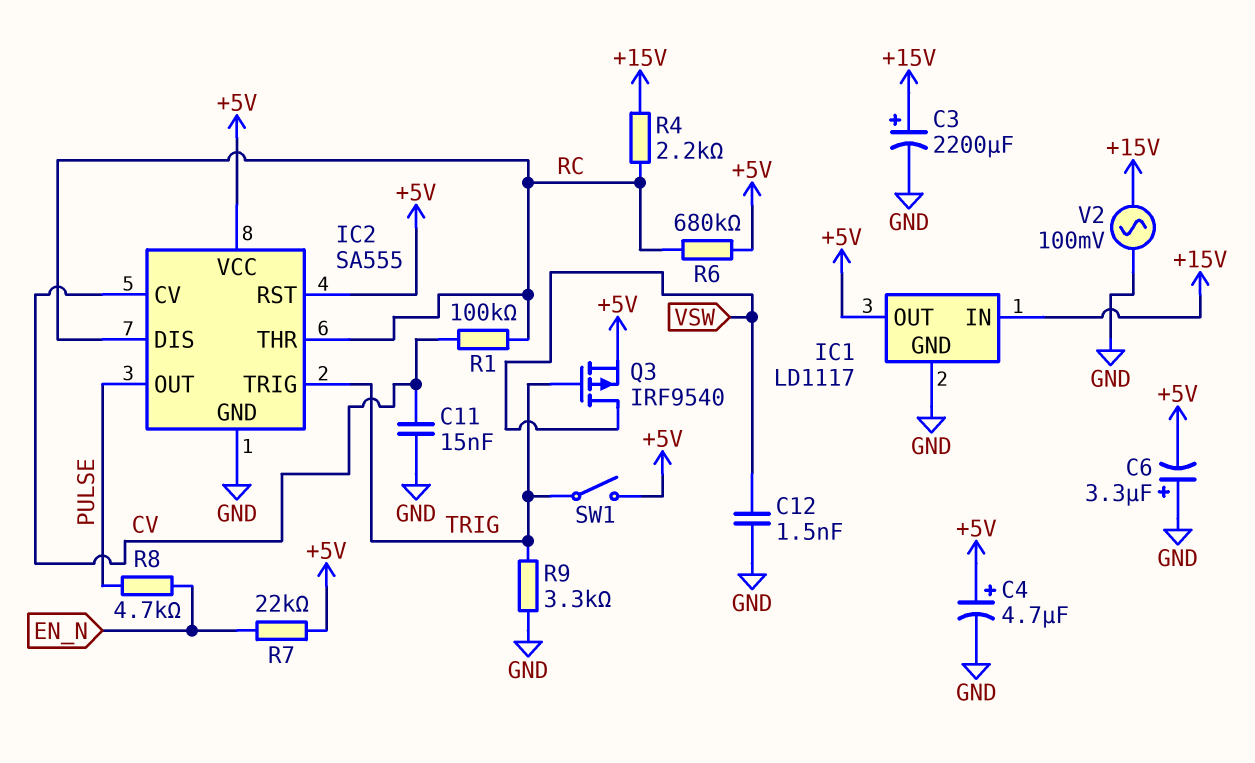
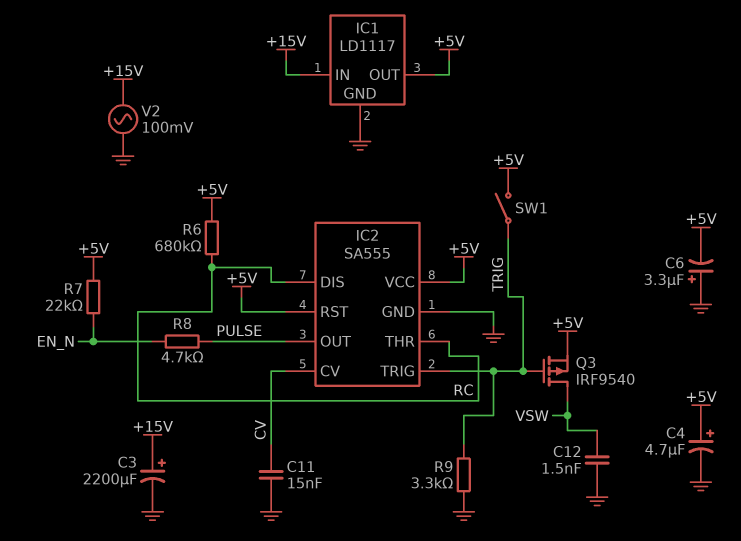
R1: 100k (CV, RC) -> none
R4: 2.2k (+15V, RC) -> none

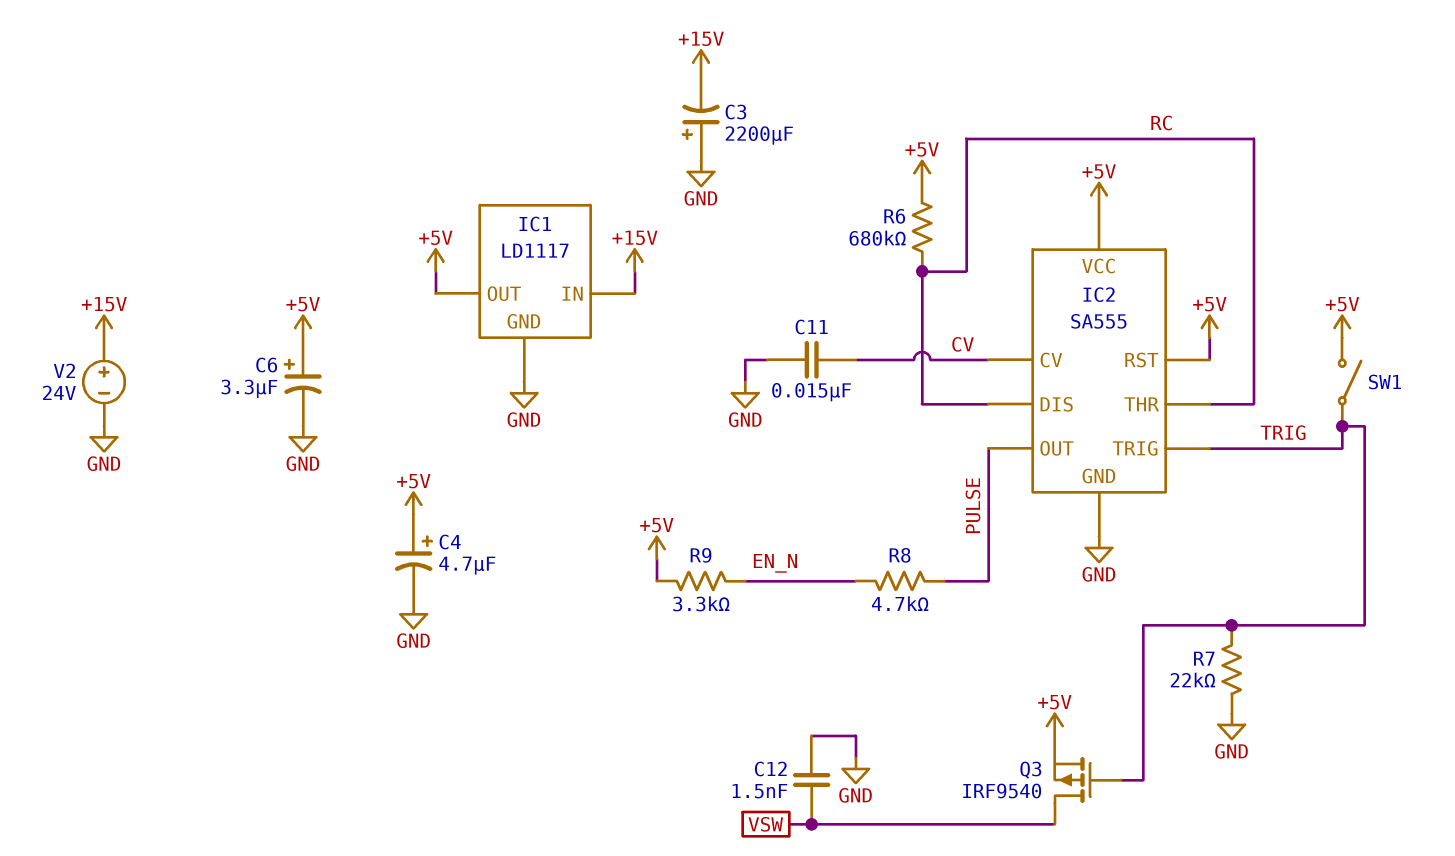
C3: 2200uF (plus +15V, minus GND) -> 2200uF (plus GND, minus +15V)
C6: 3.3uF (plus GND, minus +5V) -> 3.3uF (plus +5V, minus GND)
R7: 22k (+5V, EN_N) -> 22k (GND, TRIG)
R9: 3.3k (GND, TRIG) -> 3.3k (+5V, EN_N)
V2: AC 100mV (+15V, GND) -> 24V (plus +15V, minus GND)

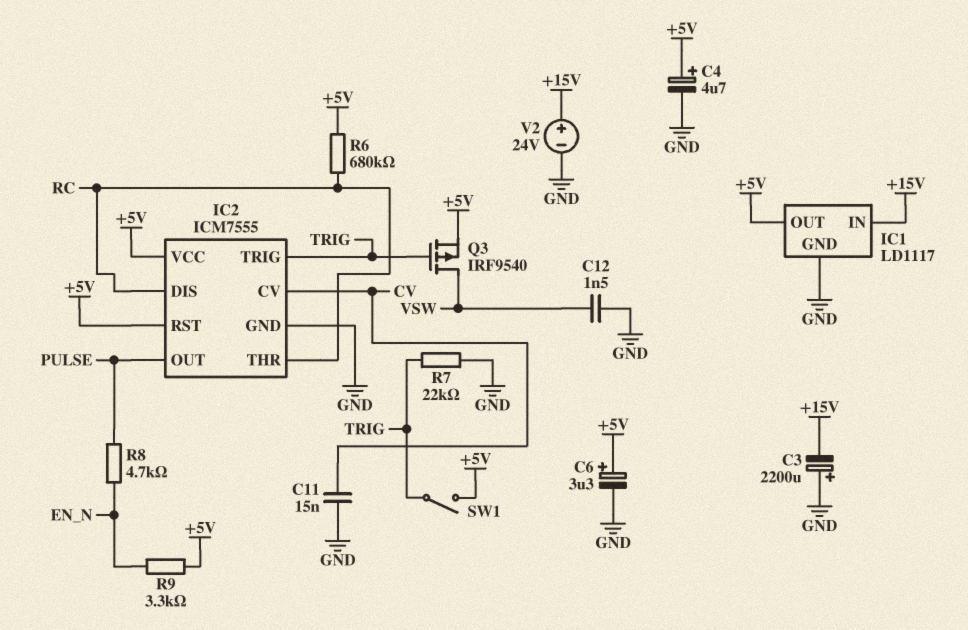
IC2: SA555 -> ICM7555

